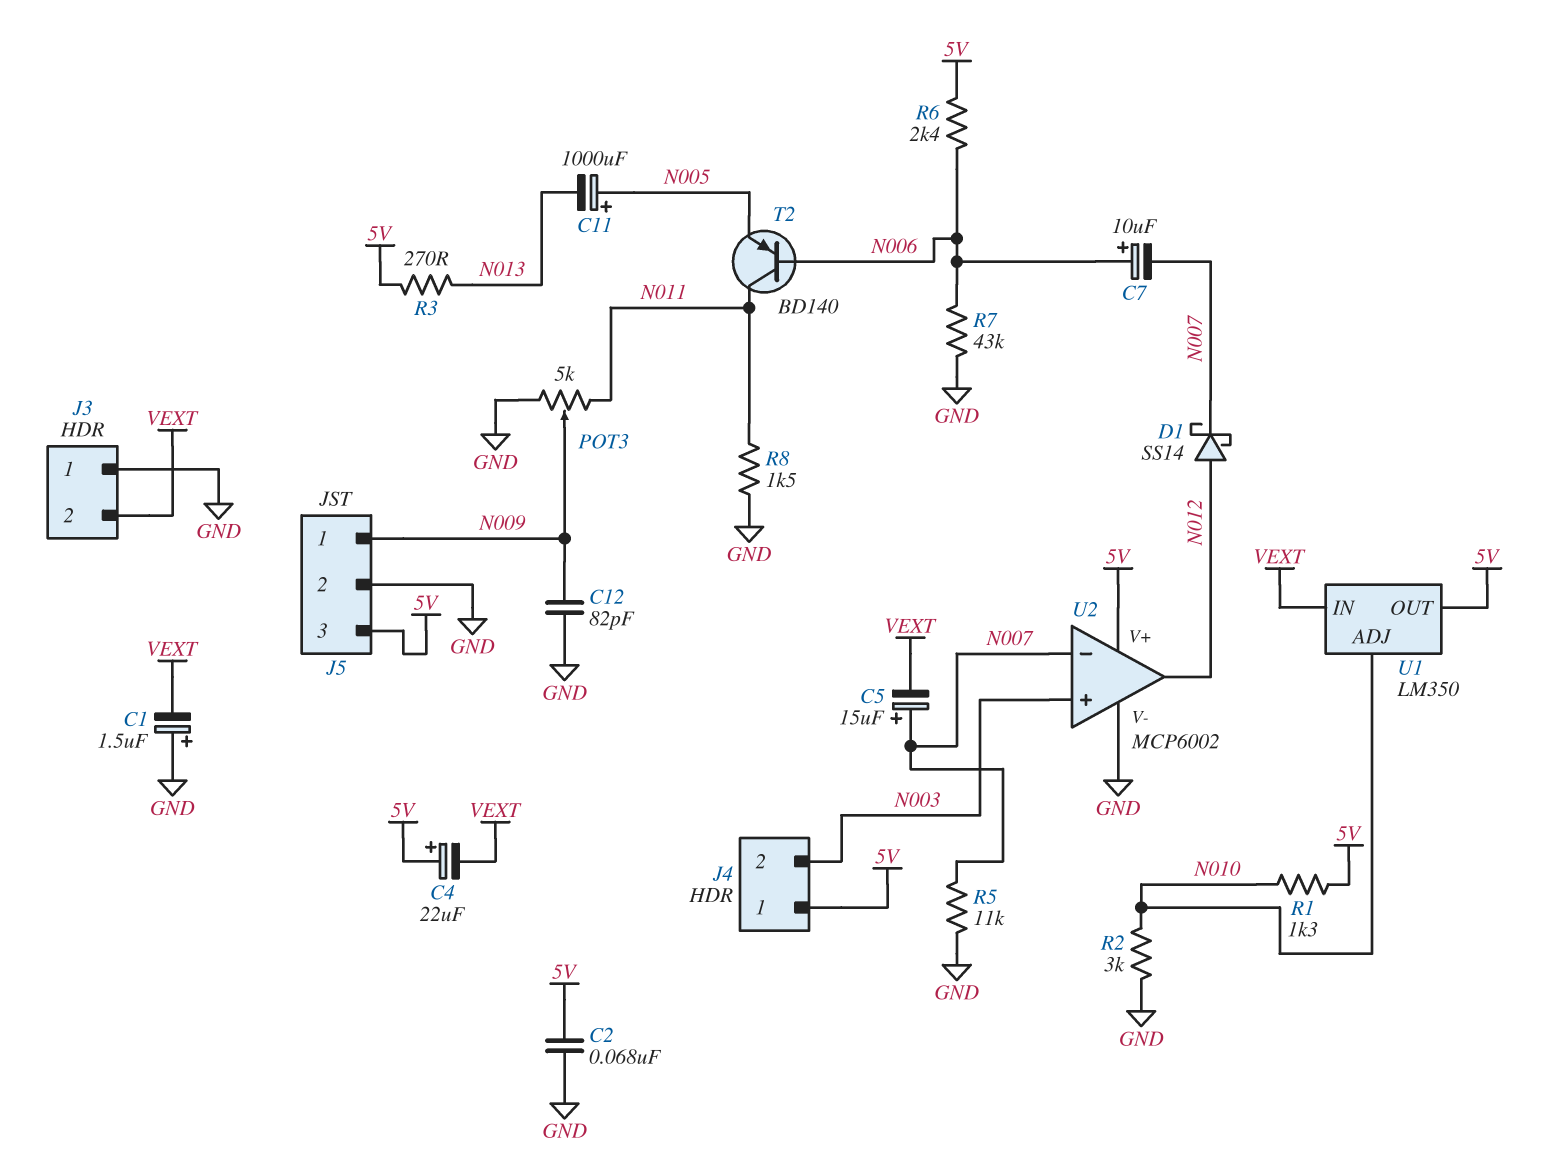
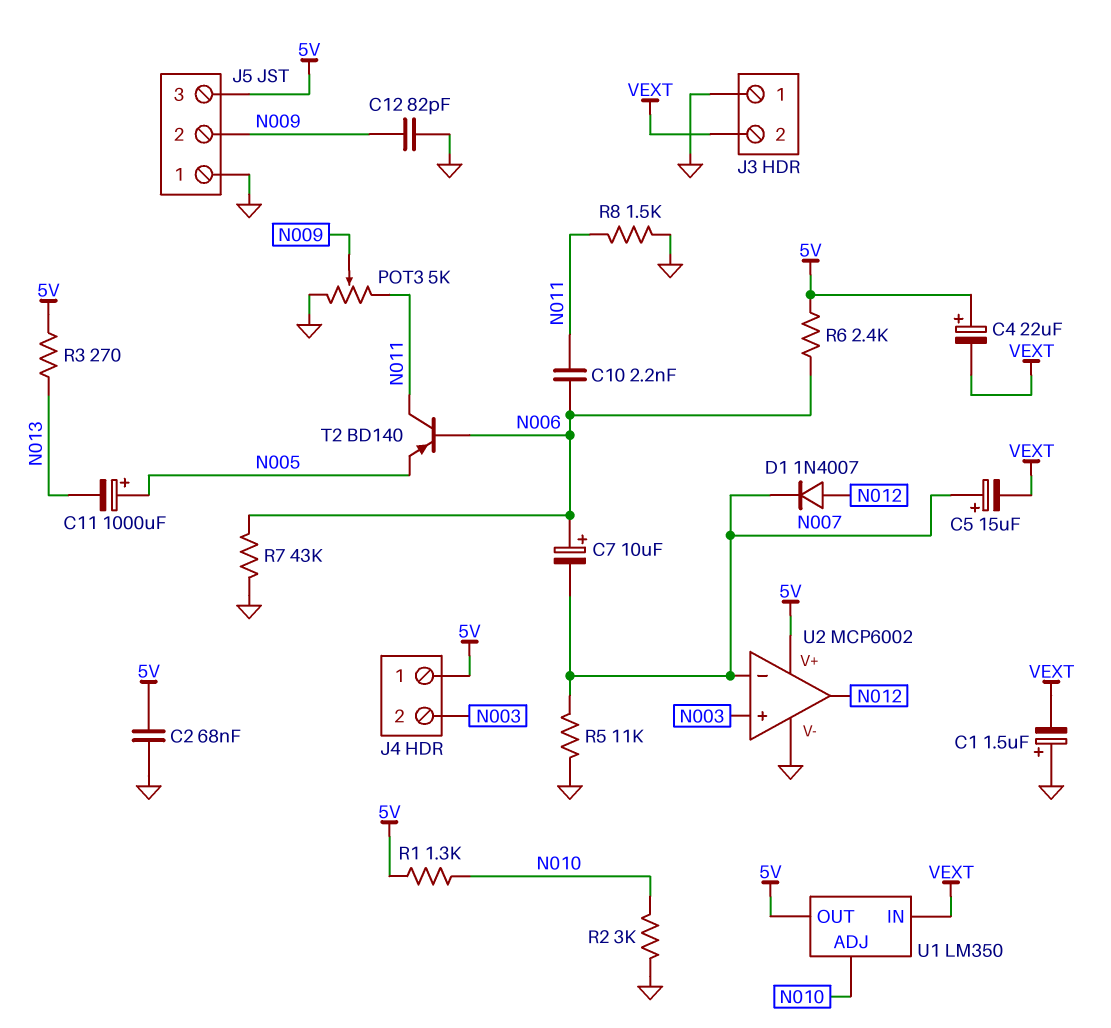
C10: none -> 2.2nF (N006, N011)
D1: schottky SS14 (A N012, K N007) -> diode 1N4007 (A N012, K N007)
J5 pin 1: N009 -> GND
J5 pin 2: GND -> N009

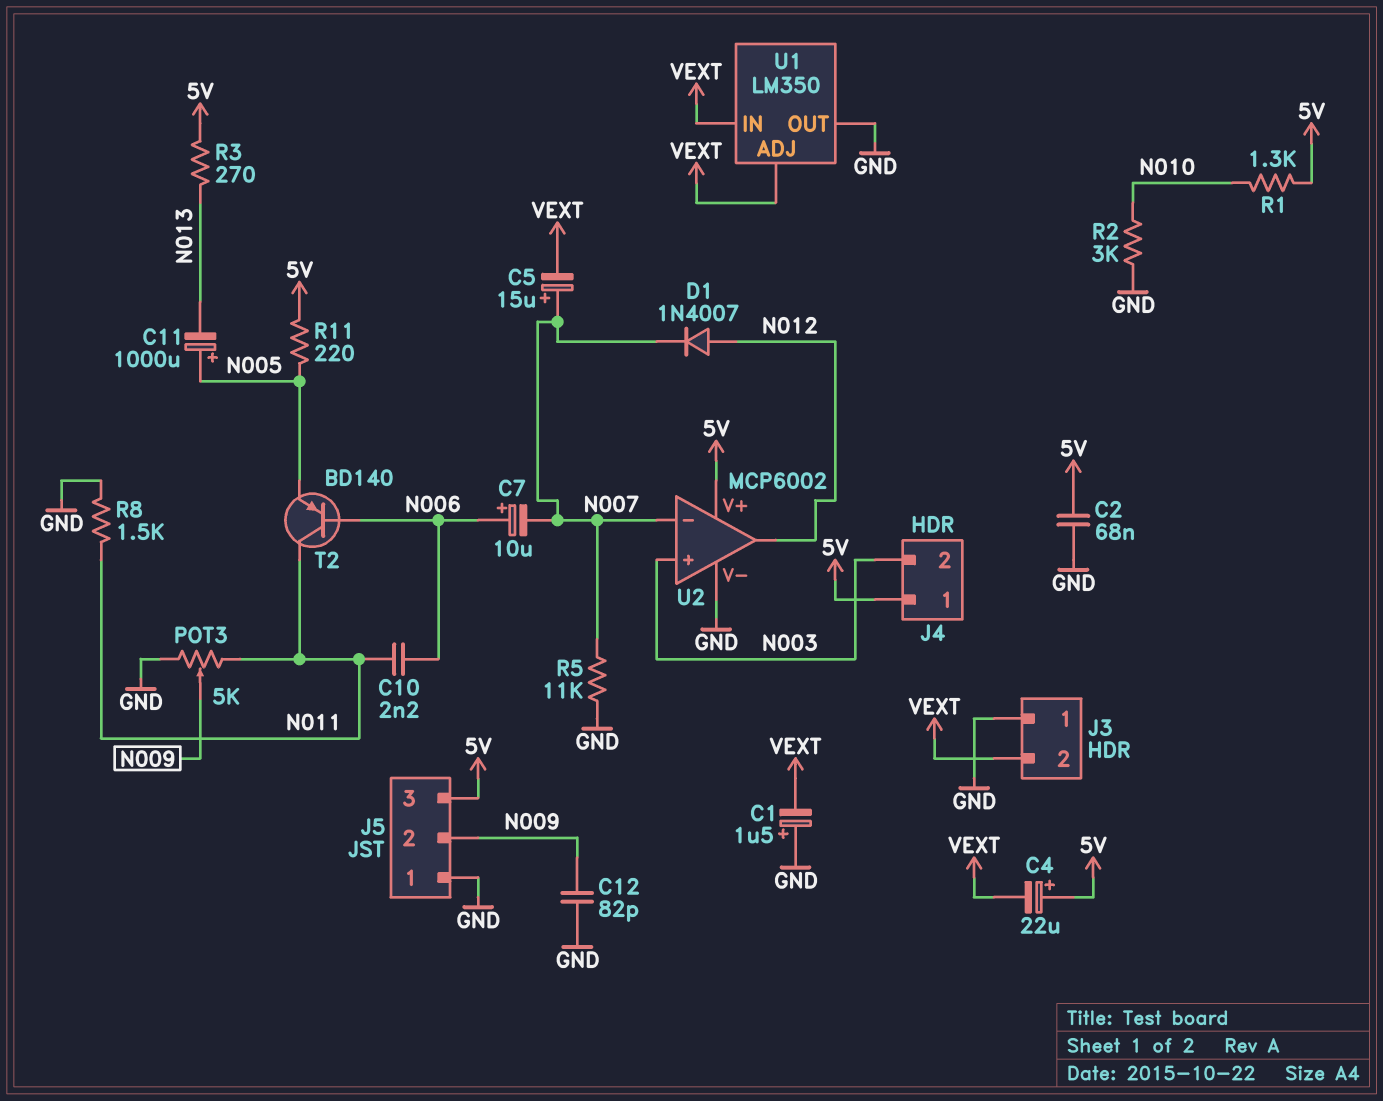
R6: 2.4k (5V, N006) -> none
R7: 43k (GND, N006) -> none
R11: none -> 220 (5V, N005)
U1 pin ADJ: N010 -> VEXT
U1 pin OUT: 5V -> GND

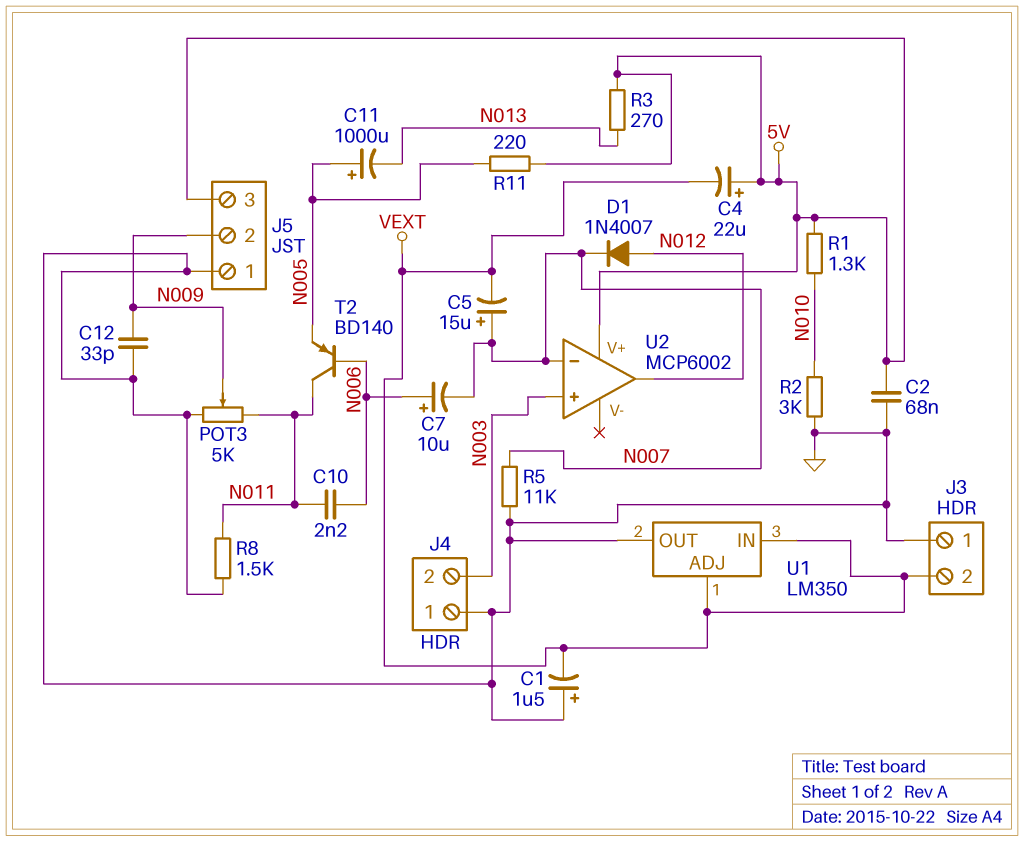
C12: 82pF (GND, N009) -> 33pF (GND, N009)
J4 pin 1: 5V -> GND
U2 pin V-: GND -> none

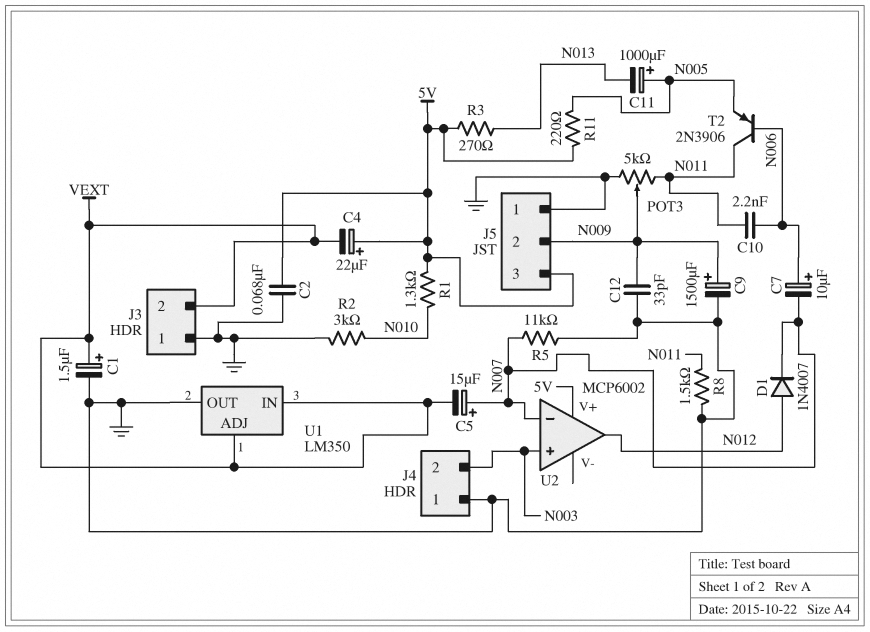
C1: 1.5uF (plus GND, minus VEXT) -> 1.5uF (plus VEXT, minus GND)
C9: none -> 1500uF (plus N009, minus GND)
T2: PNP BD140 (B N006, C N011, E N005) -> PNP 2N3906 (B N006, C N011, E N005)

